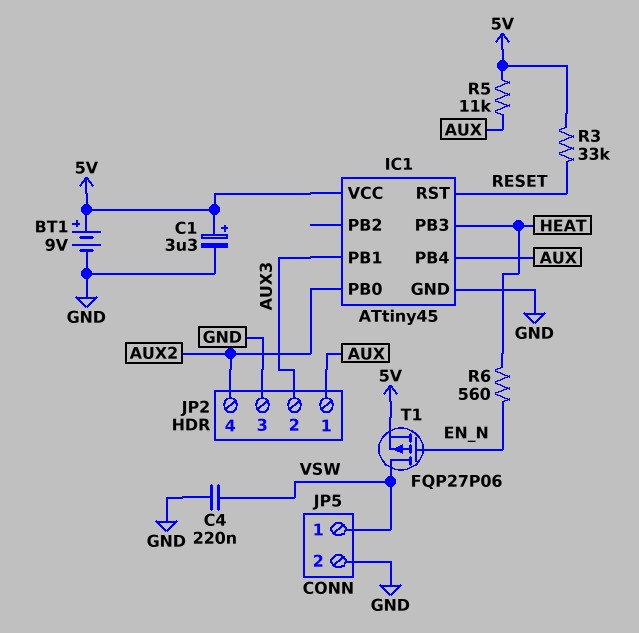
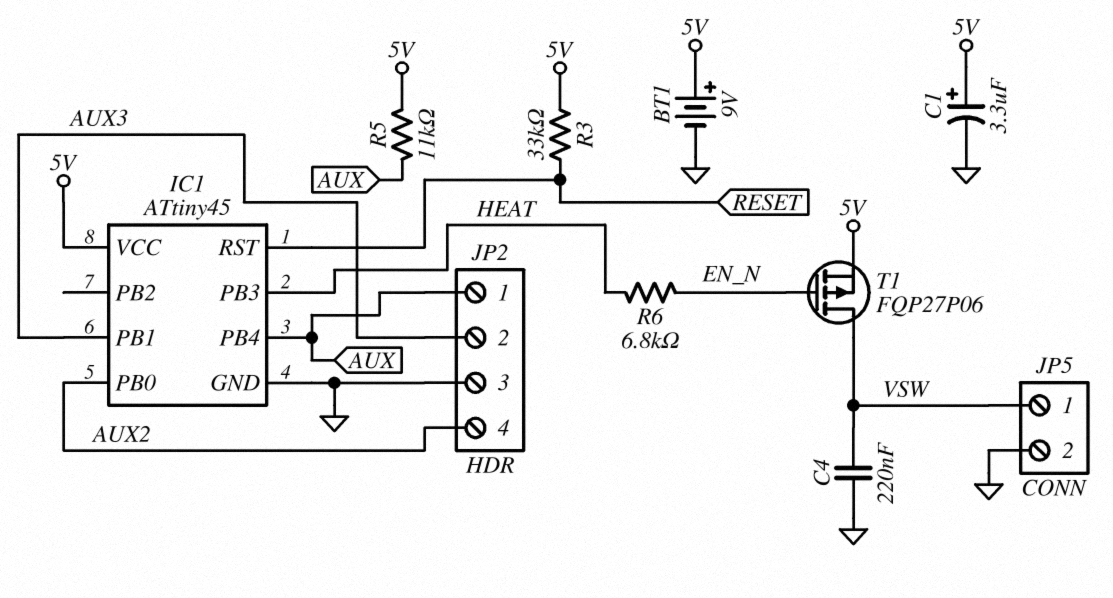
R6: 560 (EN_N, HEAT) -> 6.8k (EN_N, HEAT)

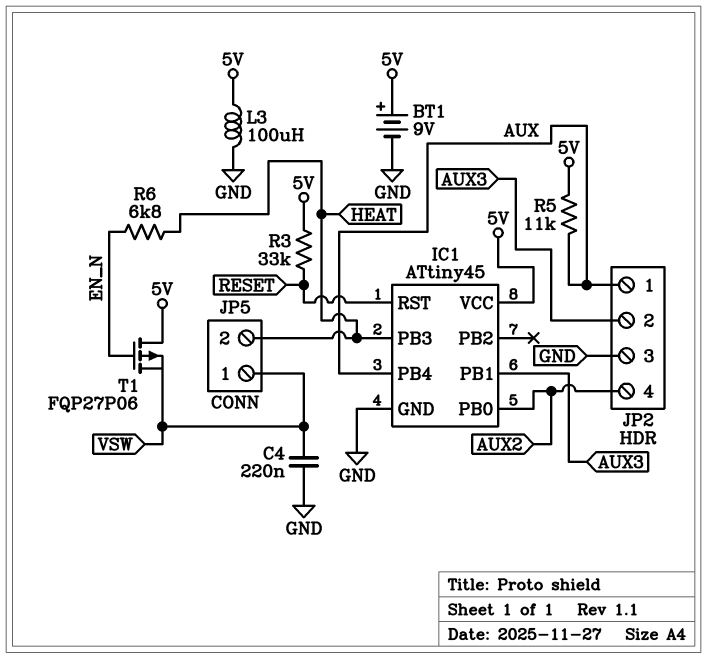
C1: 3.3uF (plus 5V, minus GND) -> none
JP5 pin 2: GND -> HEAT
L3: none -> 100uH (5V, GND)
T1: PMOS FQP27P06 (G EN_N, D VSW, S 5V) -> PMOS FQP27P06 (G EN_N, D 5V, S VSW)

